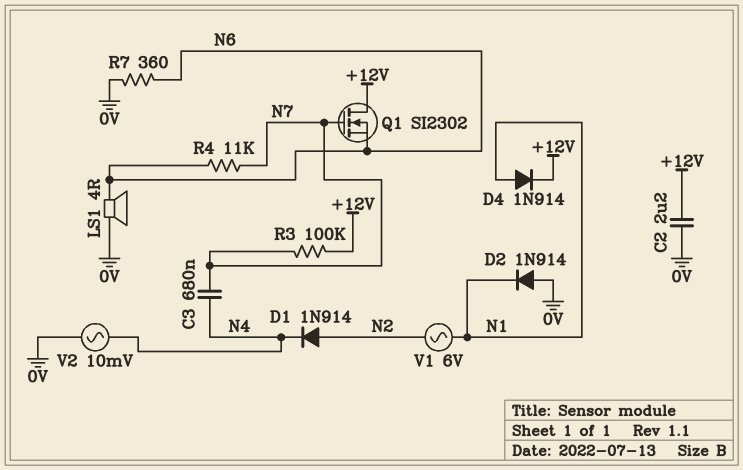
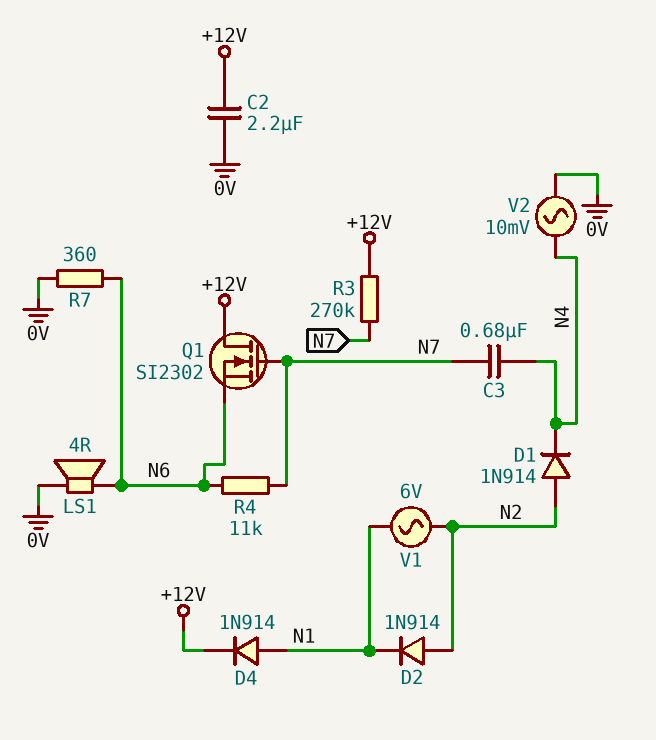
D2: diode 1N914 (A 0V, K N1) -> diode 1N914 (A N2, K N1)
R3: 100k (+12V, N7) -> 270k (+12V, N7)

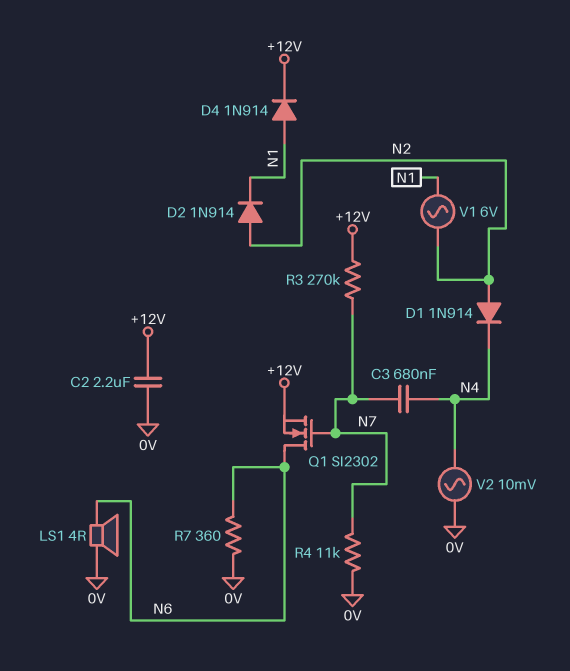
Q1: NMOS SI2302 (G N7, D +12V, S N6) -> NMOS SI2302 (G N7, D N6, S +12V)
R4: 11k (N6, N7) -> 11k (0V, N7)

